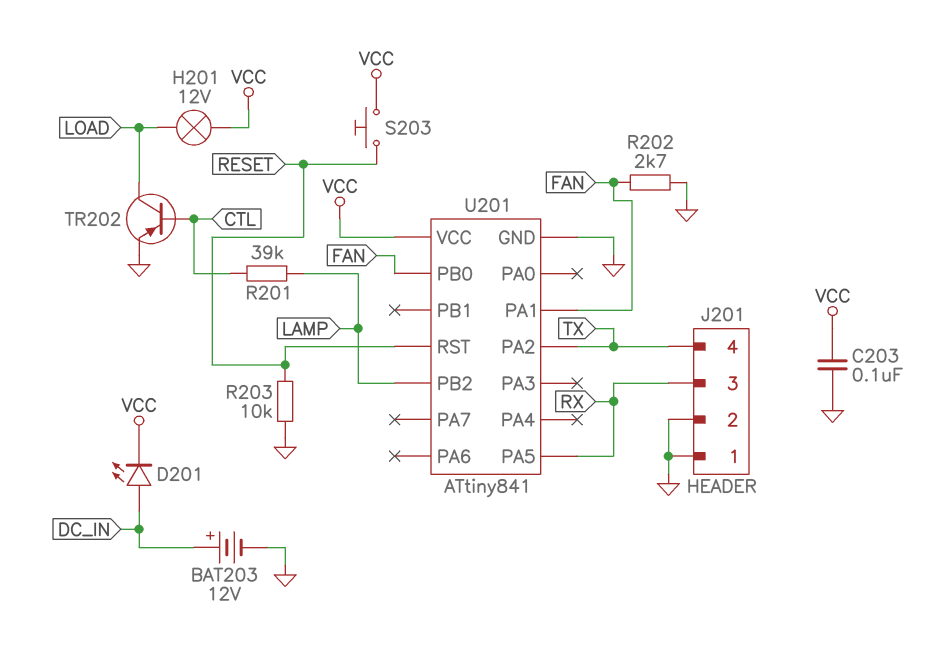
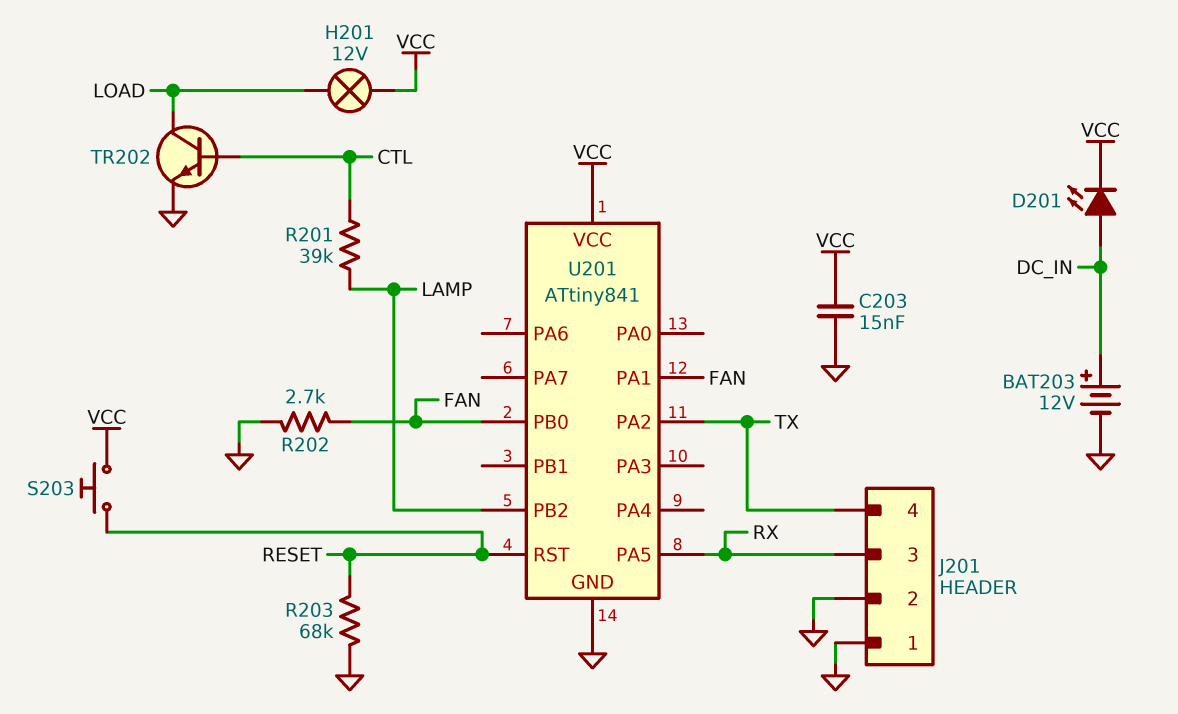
C203: 100nF (GND, VCC) -> 15nF (GND, VCC)
R203: 10k (GND, RESET) -> 68k (GND, RESET)
TR202: PNP (B CTL, C LOAD, E GND) -> NPN (B CTL, C LOAD, E GND)

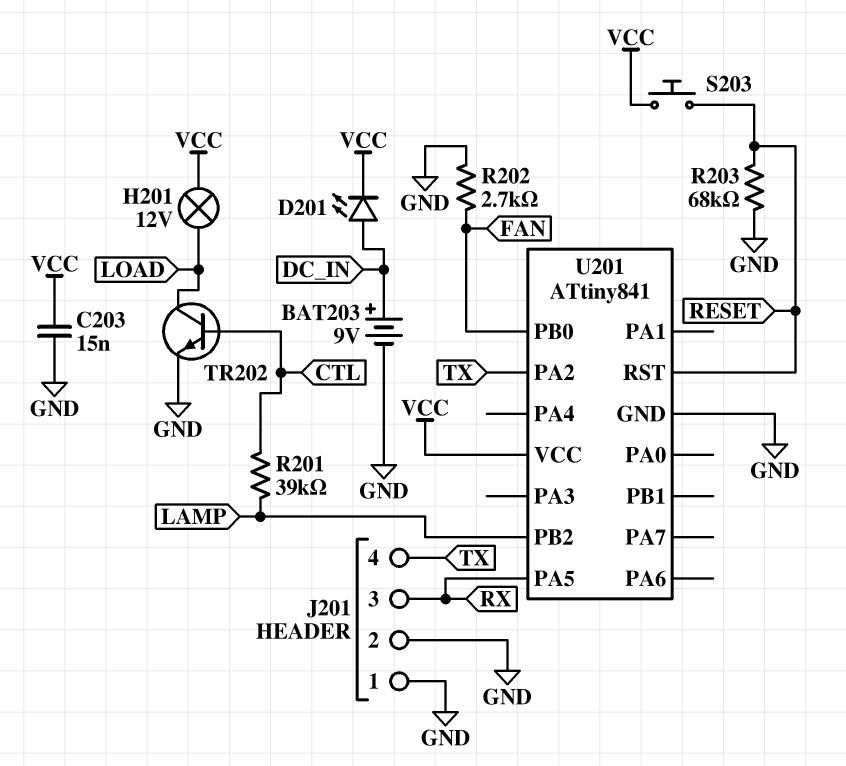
BAT203: 12V (plus DC_IN, minus GND) -> 9V (plus DC_IN, minus GND)
U201 pin PA1: FAN -> none

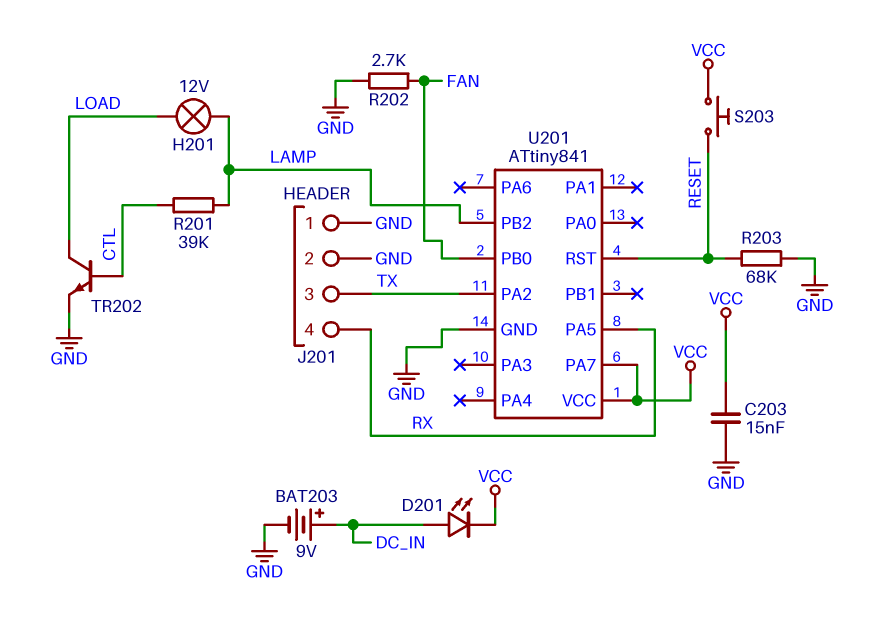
H201: lamp 12V (LOAD, VCC) -> lamp 12V (LAMP, LOAD)
J201 pin 3: RX -> TX
J201 pin 4: TX -> RX
U201 pin PA7: none -> VCC

